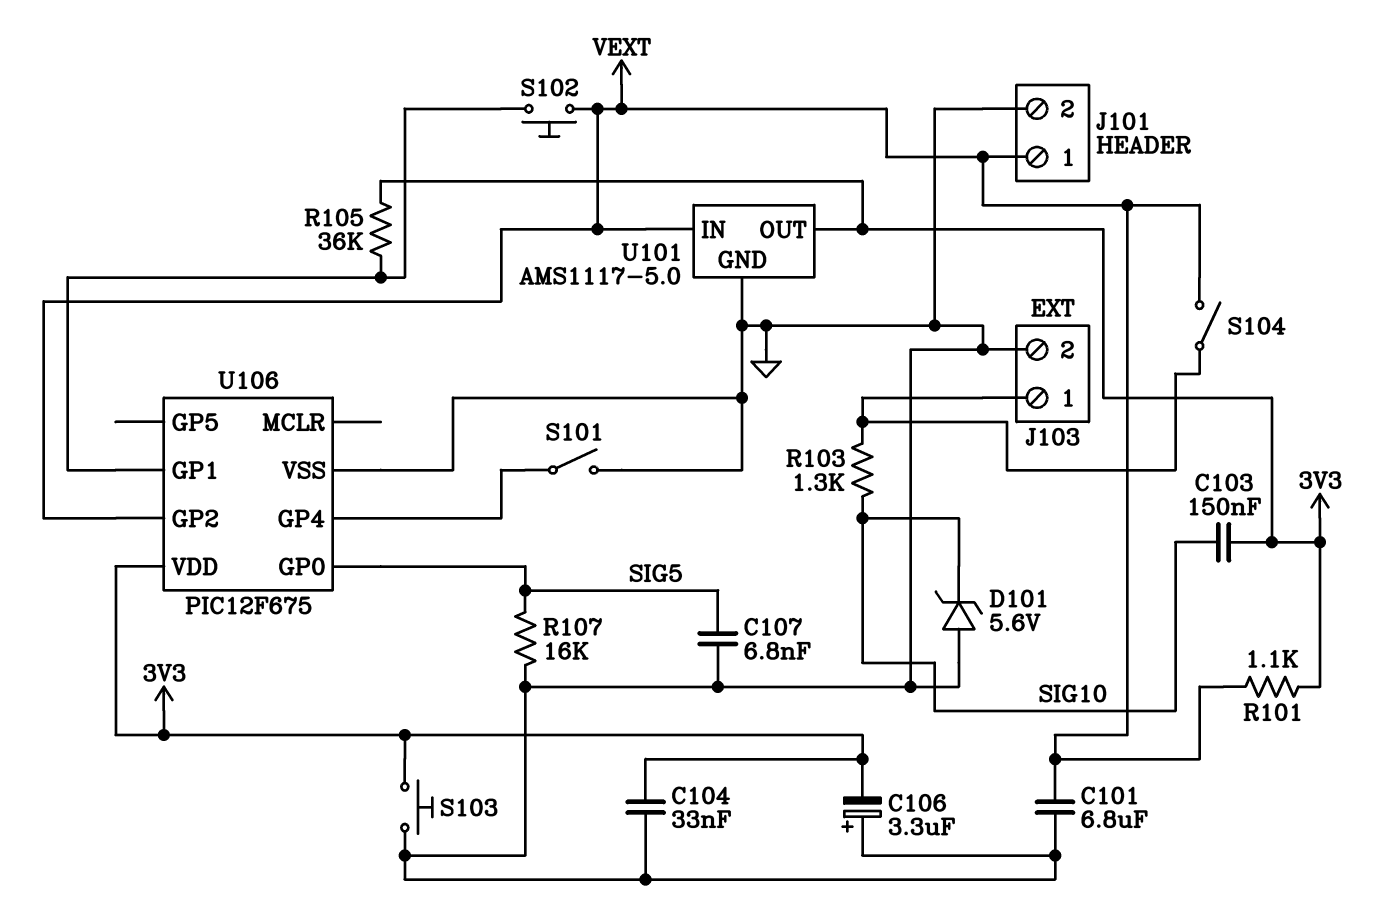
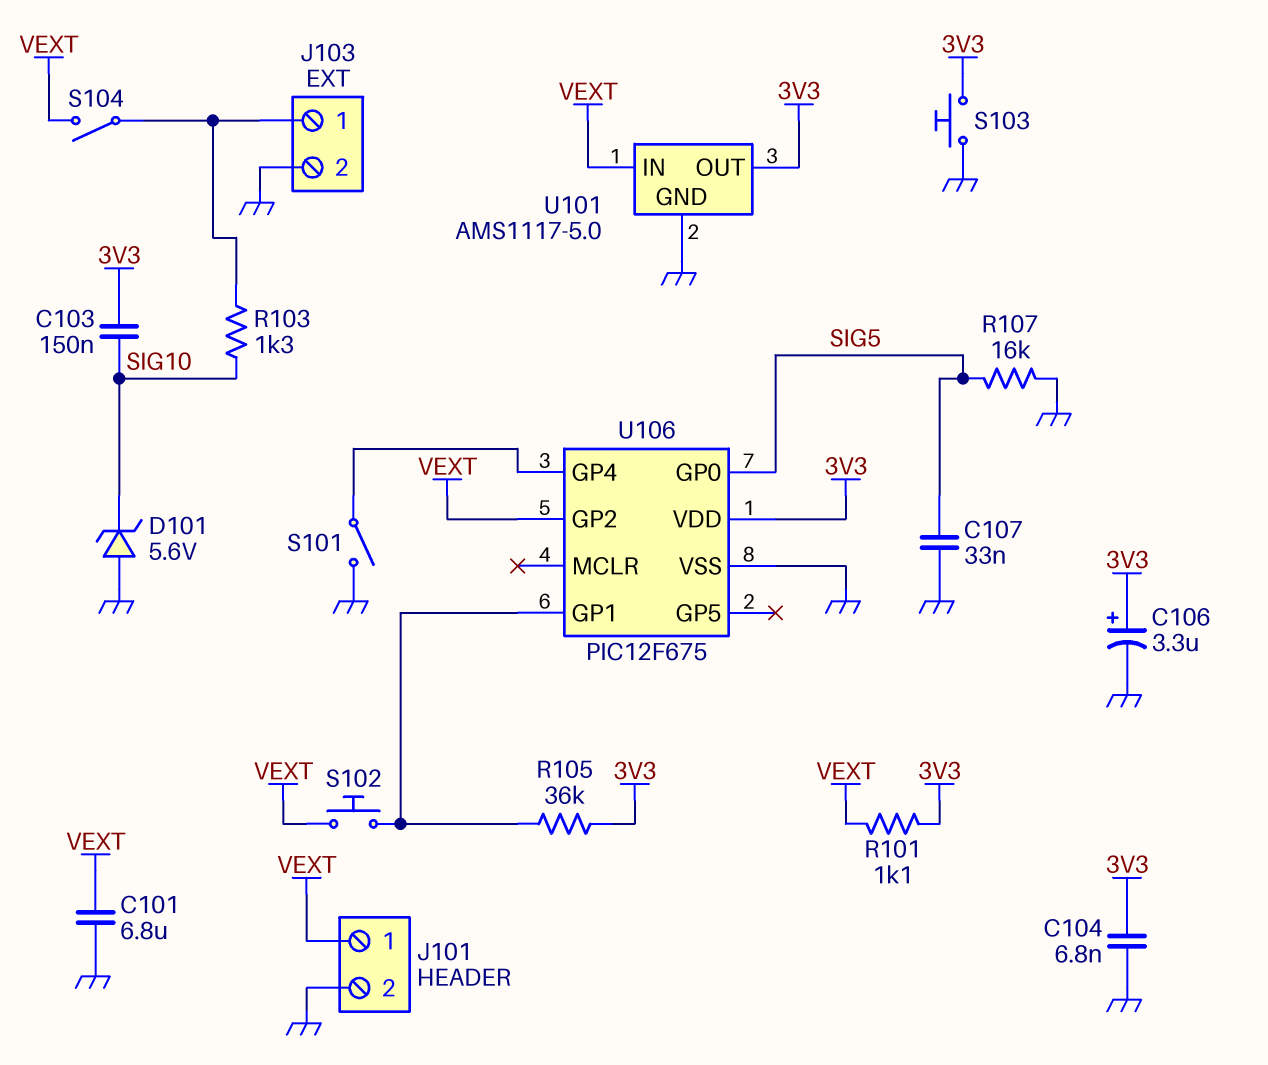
C104: 33nF (3V3, GND) -> 6.8nF (3V3, GND)
C106: 3.3uF (plus GND, minus 3V3) -> 3.3uF (plus 3V3, minus GND)
C107: 6.8nF (GND, SIG5) -> 33nF (GND, SIG5)

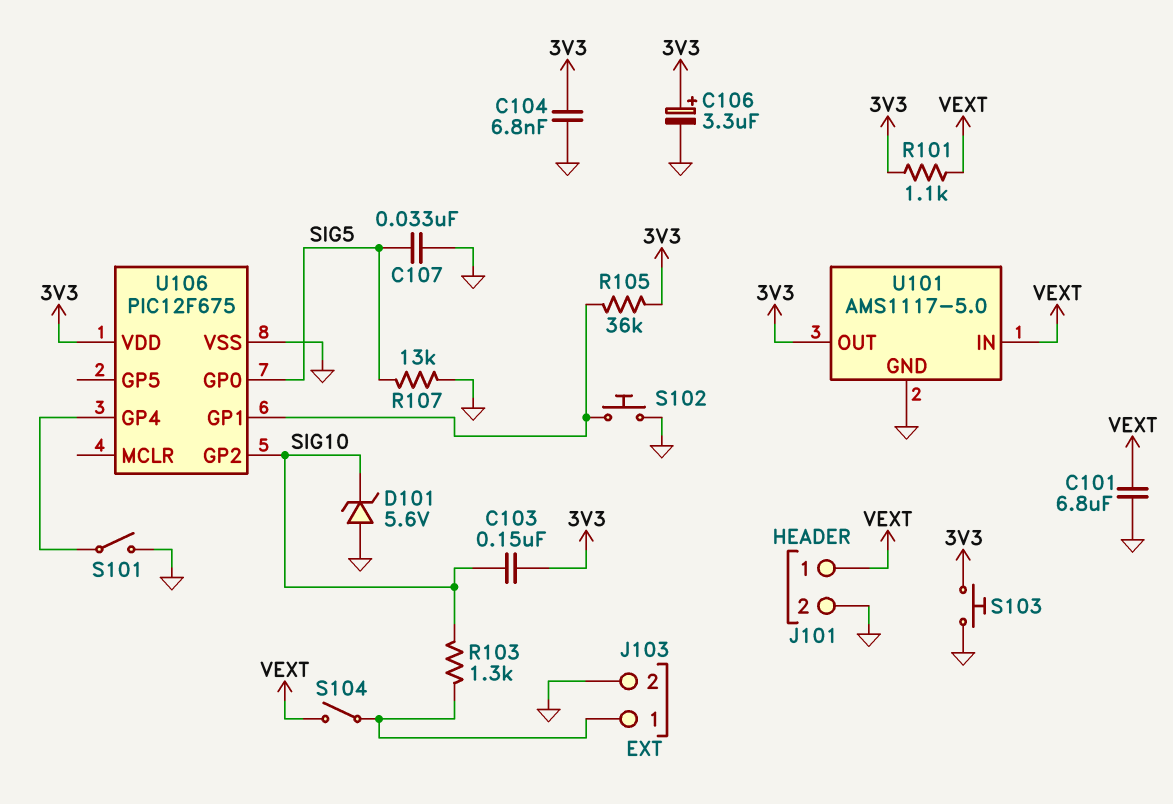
R107: 16k (GND, SIG5) -> 13k (GND, SIG5)
S102: button (U106/GP1, VEXT) -> button (GND, U106/GP1)
U106 pin GP2: VEXT -> SIG10

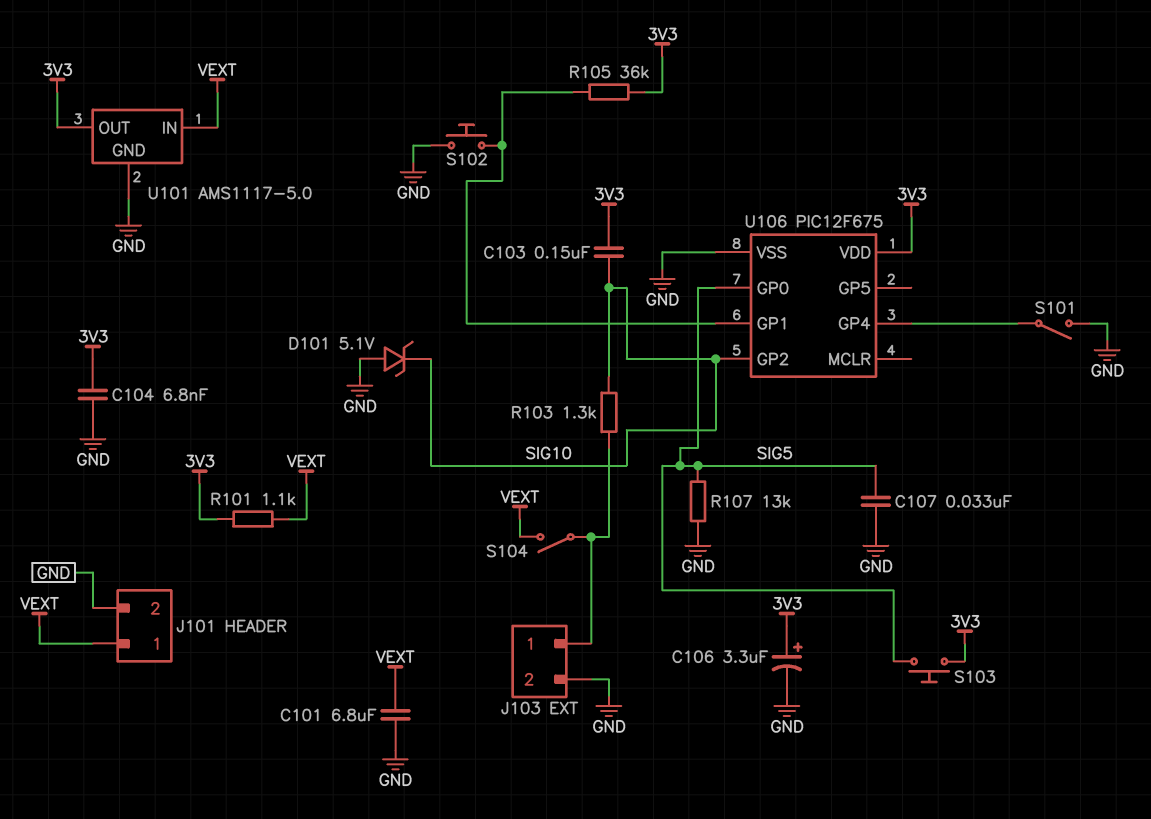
D101: zener 5.6V (A GND, K SIG10) -> zener 5.1V (A GND, K SIG10)
S103: button (3V3, GND) -> button (3V3, SIG5)

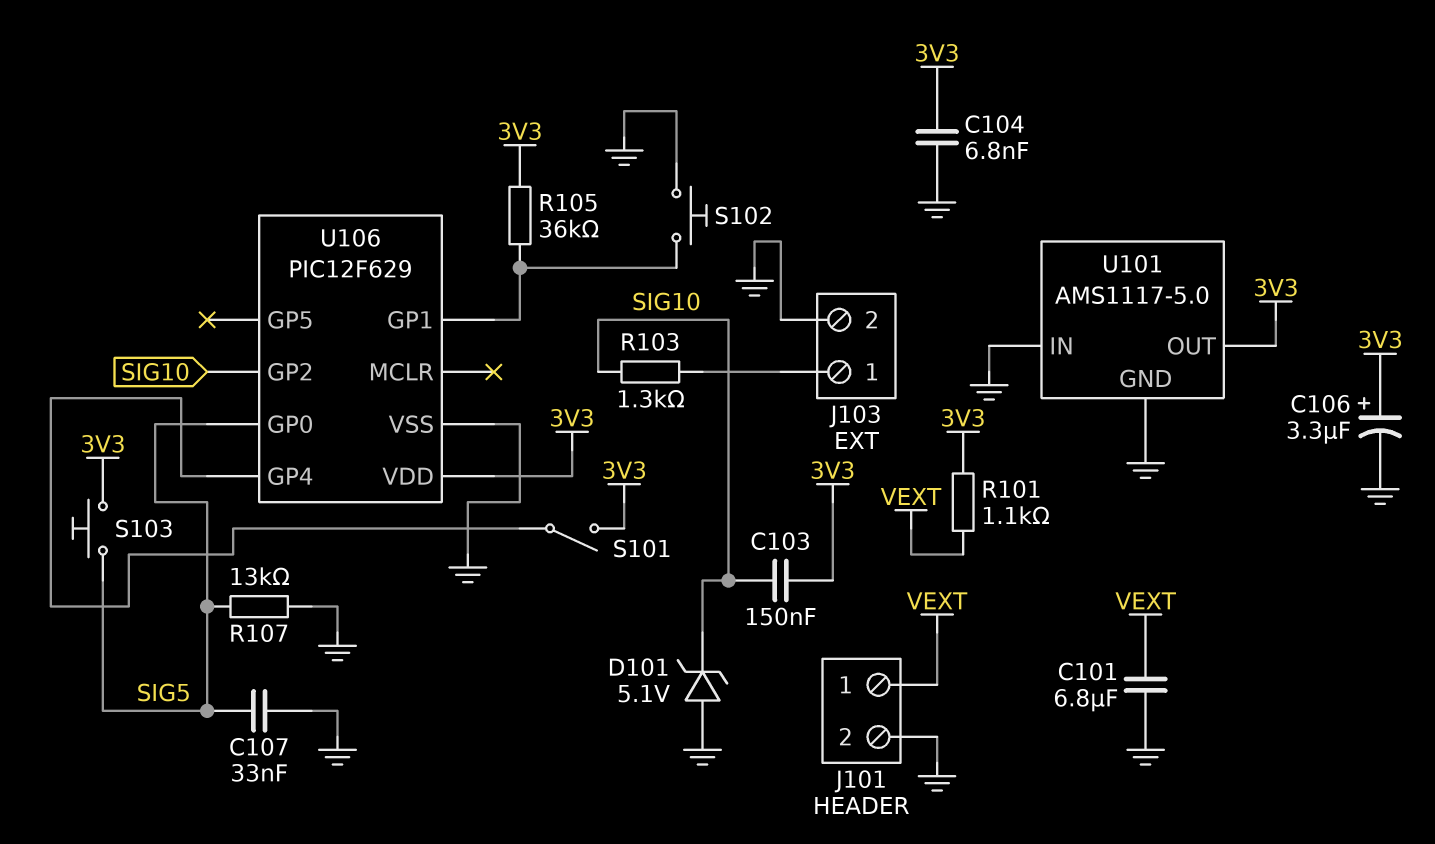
S101: switch (GND, U106/GP4) -> switch (3V3, U106/GP4)
S104: switch (J103/1, VEXT) -> none
U101 pin IN: VEXT -> GND
U106: PIC12F675 -> PIC12F629

